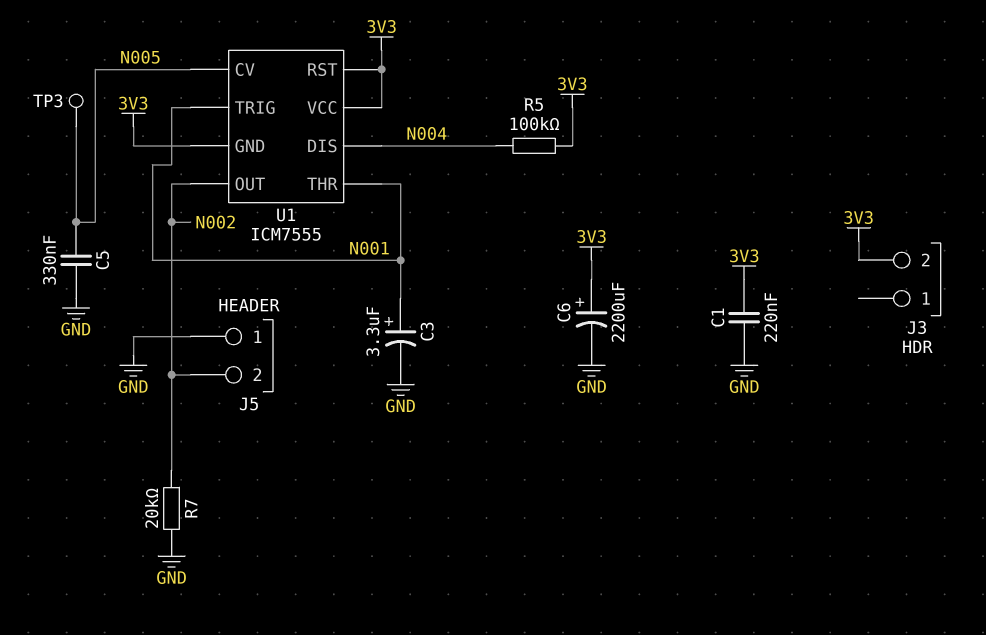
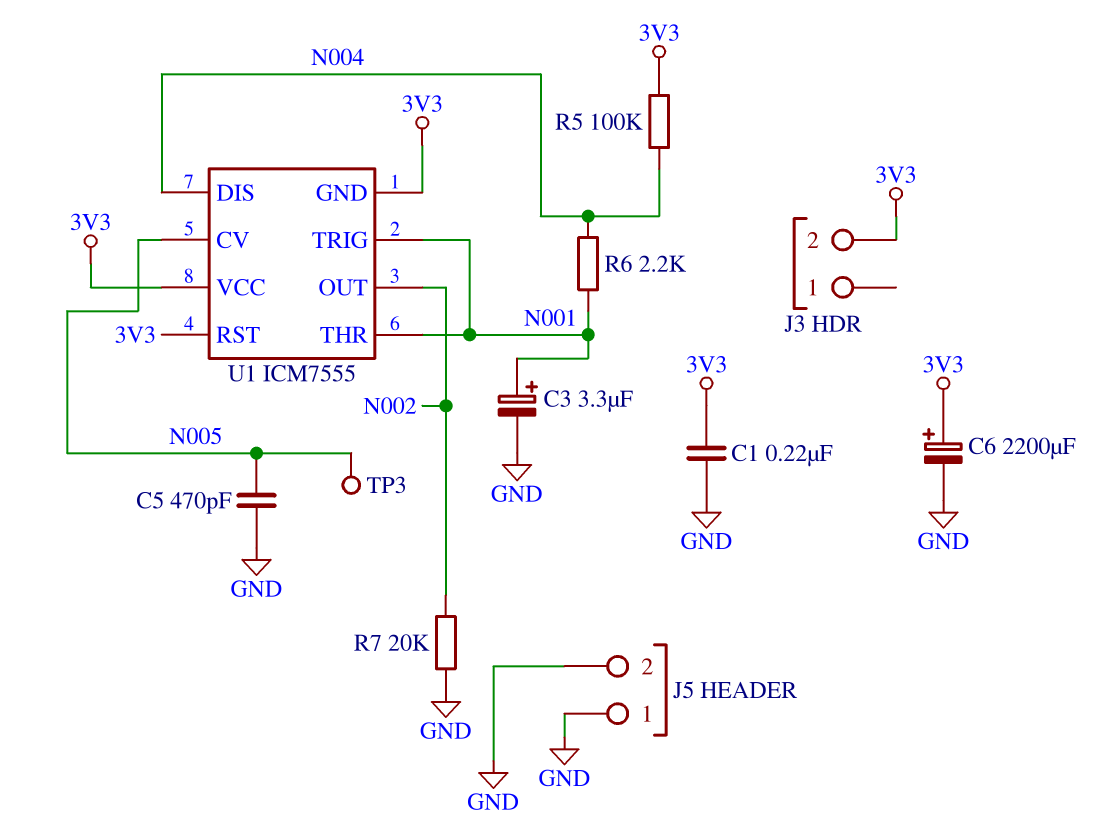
C5: 330nF (GND, N005) -> 470pF (GND, N005)
J5 pin 2: N002 -> GND
R6: none -> 2.2k (N001, N004)

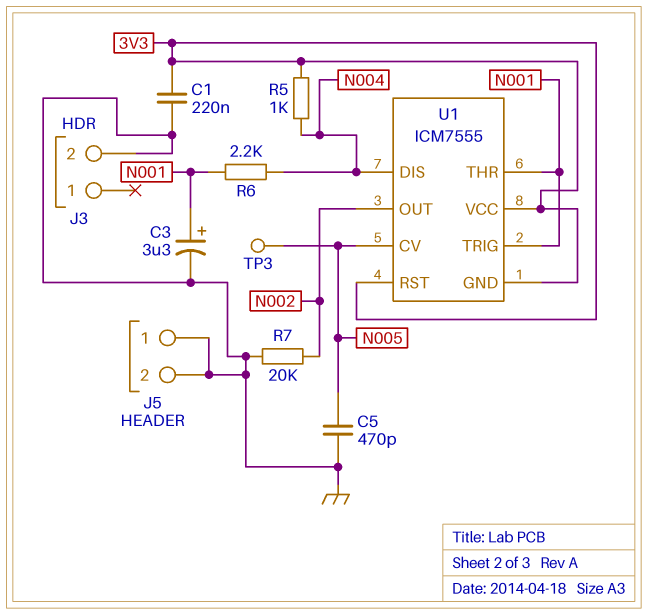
C6: 2200uF (plus 3V3, minus GND) -> none
J3 pin 2: 3V3 -> GND
R5: 100k (3V3, N004) -> 1k (3V3, N004)

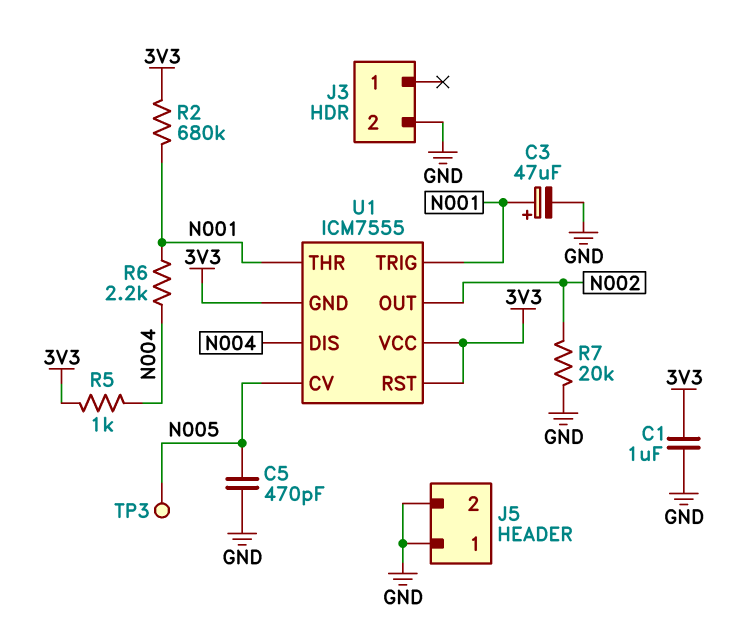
C1: 220nF (3V3, GND) -> 1uF (3V3, GND)
C3: 3.3uF (plus N001, minus GND) -> 47uF (plus N001, minus GND)
R2: none -> 680k (3V3, N001)

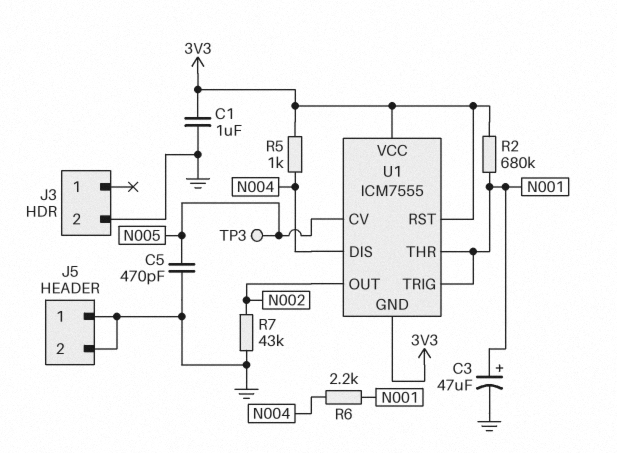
R7: 20k (GND, N002) -> 43k (GND, N002)

